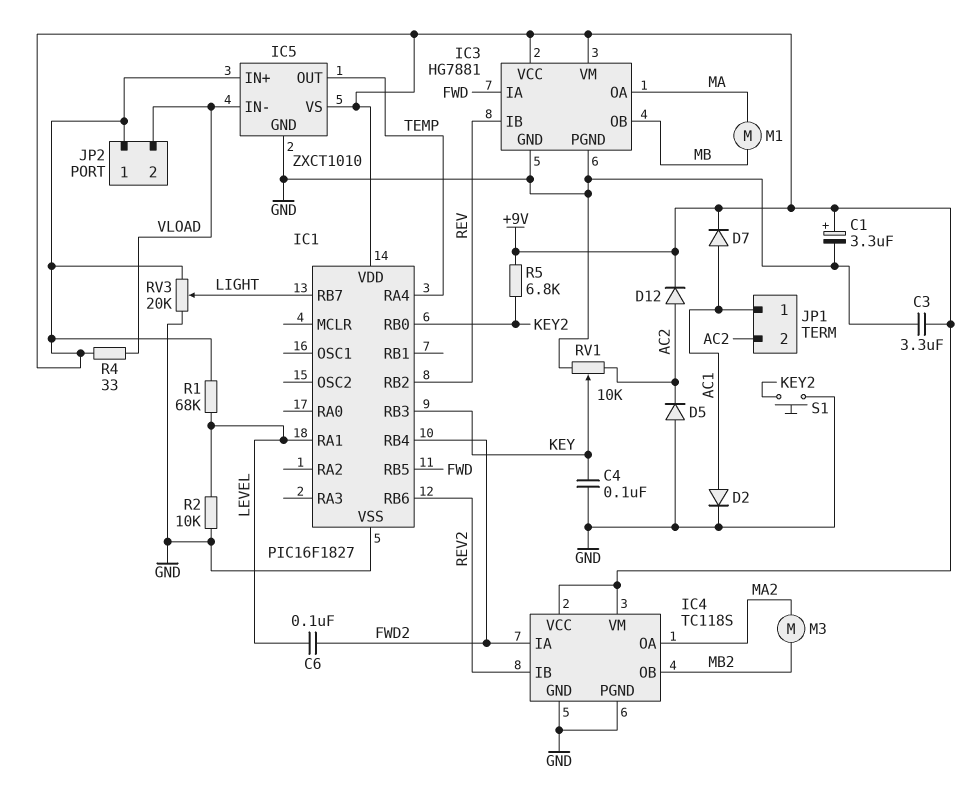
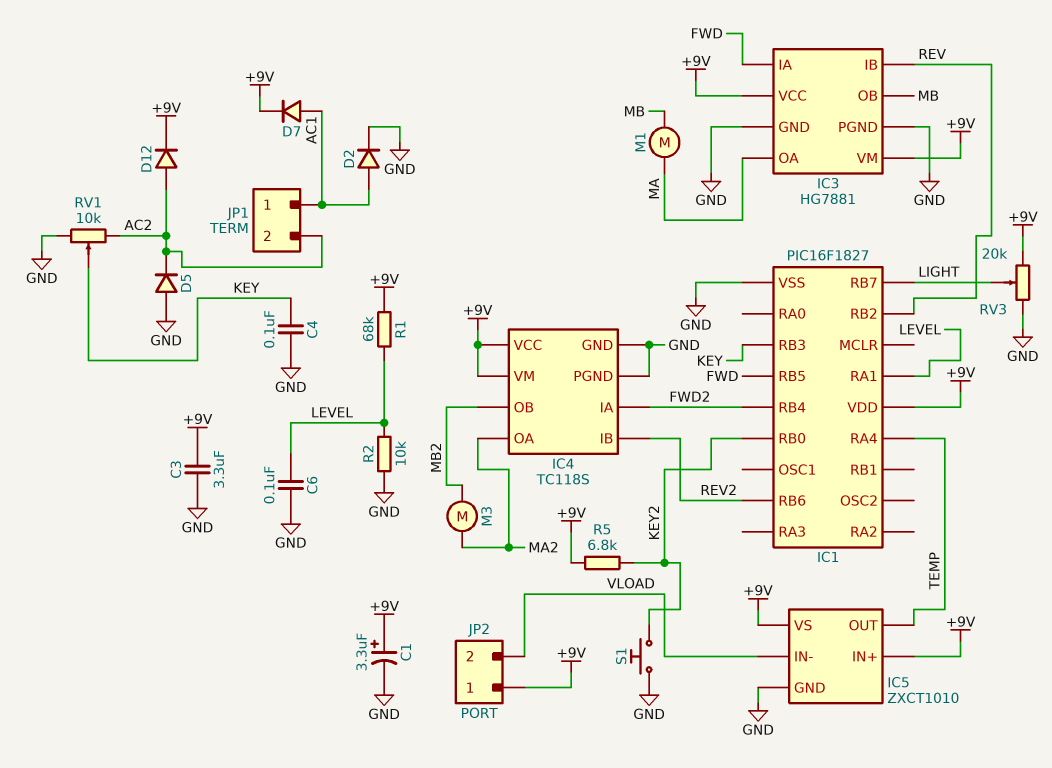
C6: 100nF (FWD2, LEVEL) -> 100nF (GND, LEVEL)
R4: 33 (+9V, VLOAD) -> none

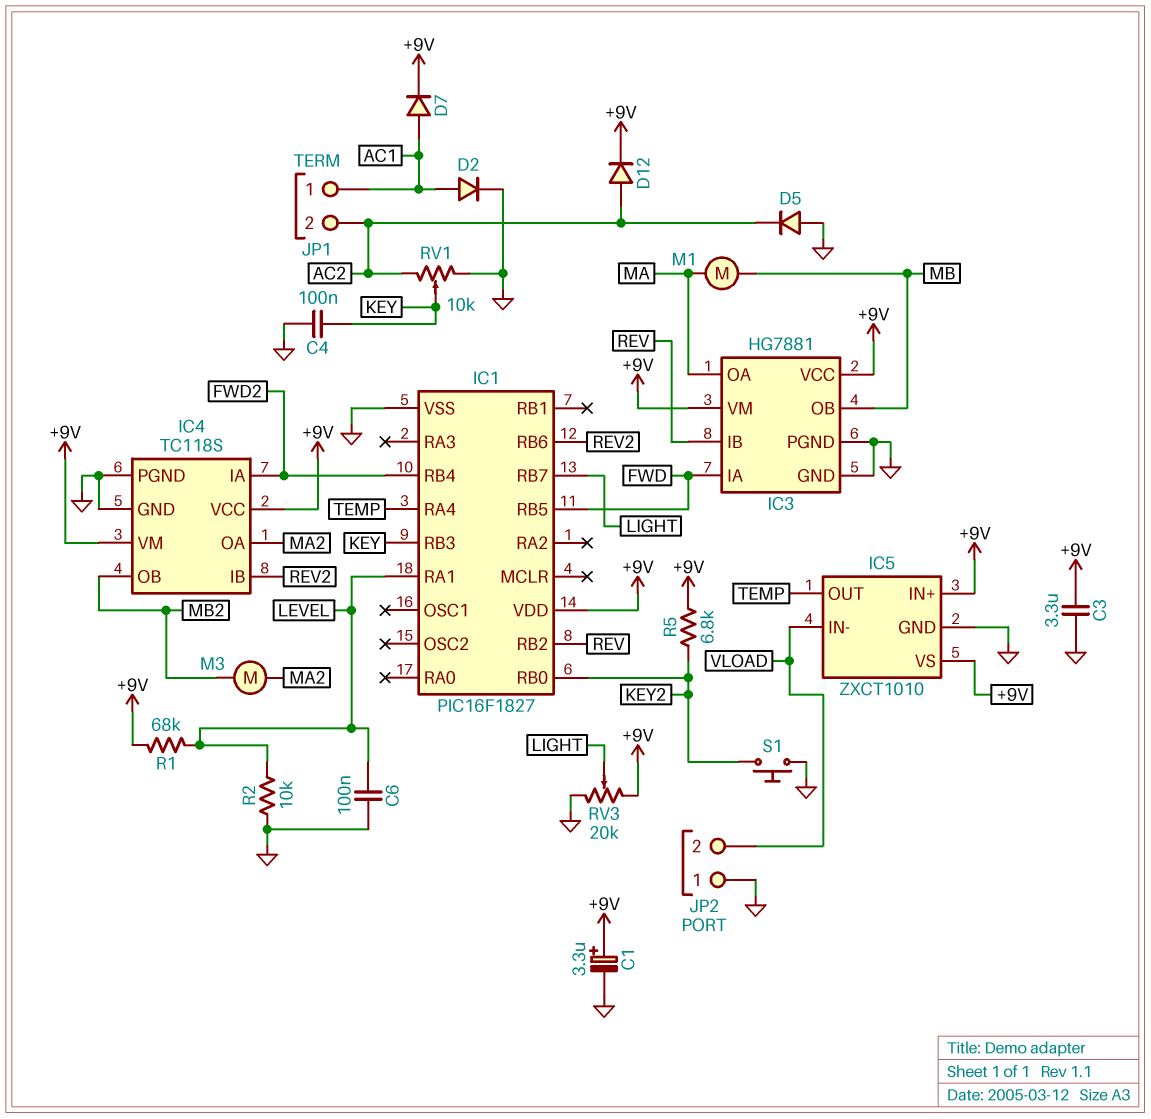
JP2 pin 1: +9V -> GND

